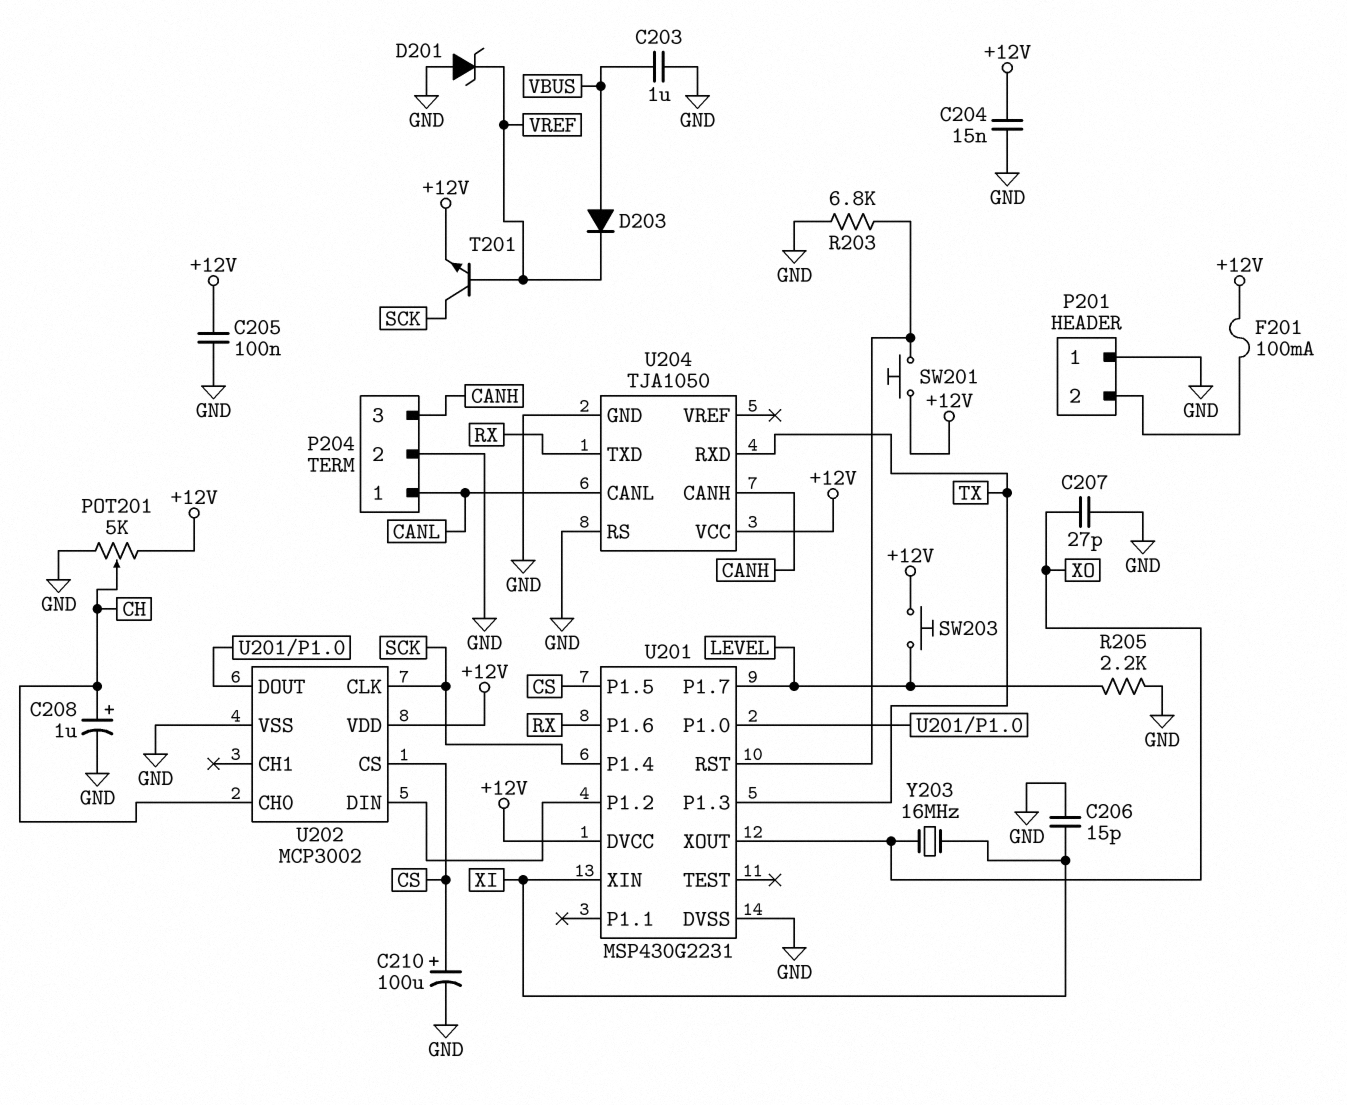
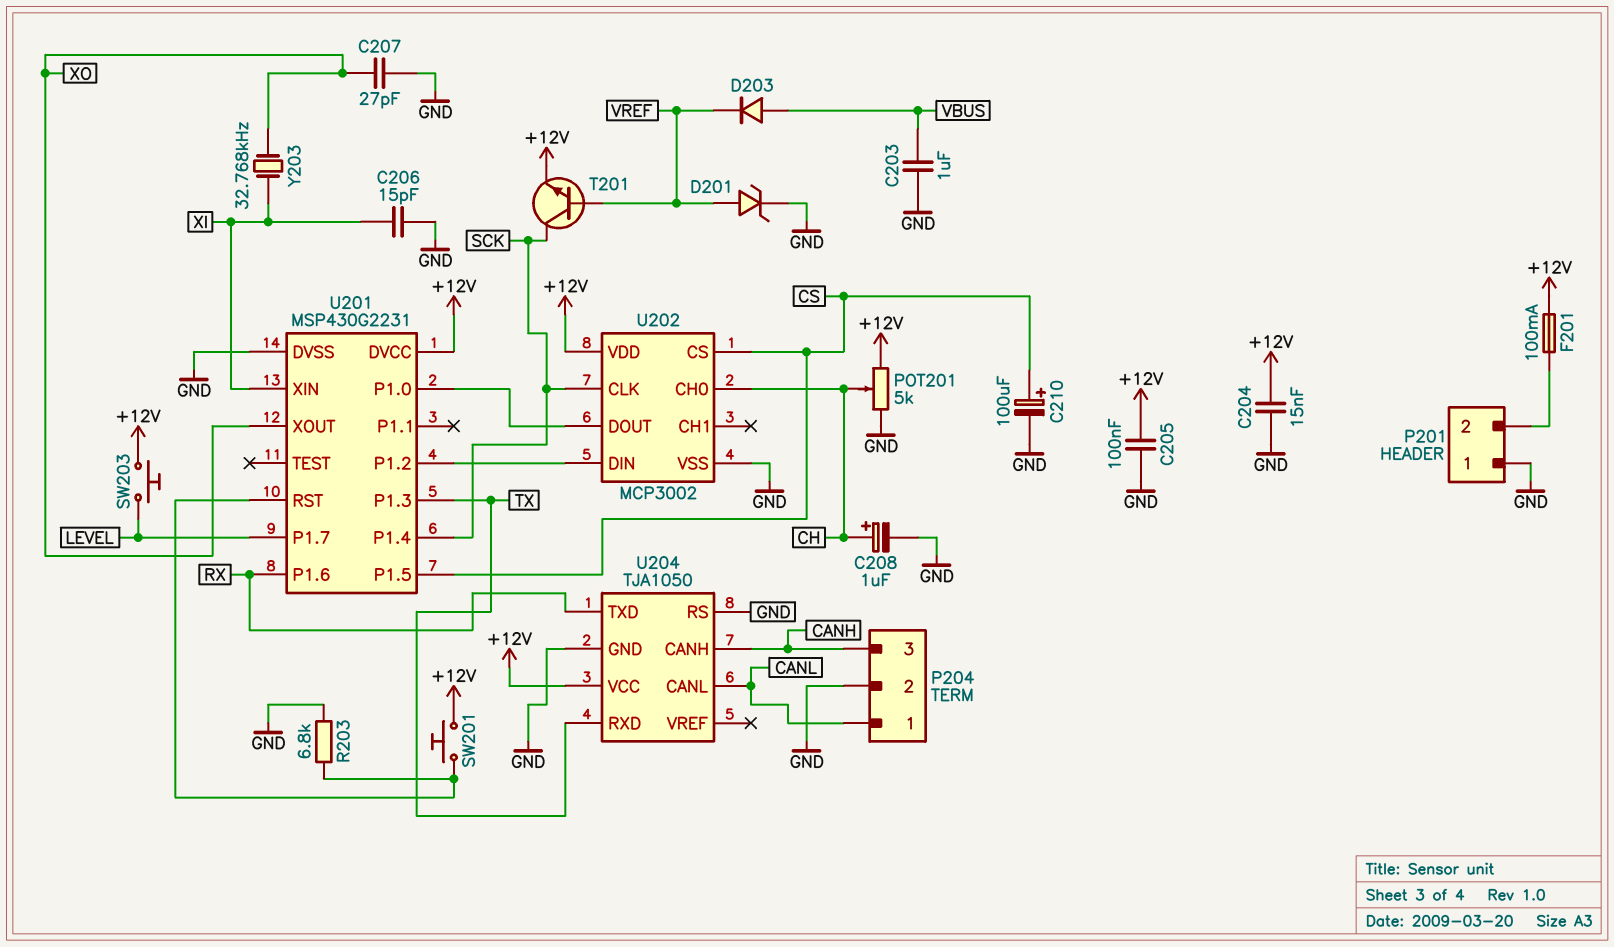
D201: zener (A GND, K VREF) -> zener (A VREF, K GND)
R205: 2.2k (GND, LEVEL) -> none
Y203: 16MHz (XI, XO) -> 32.768kHz (XI, XO)

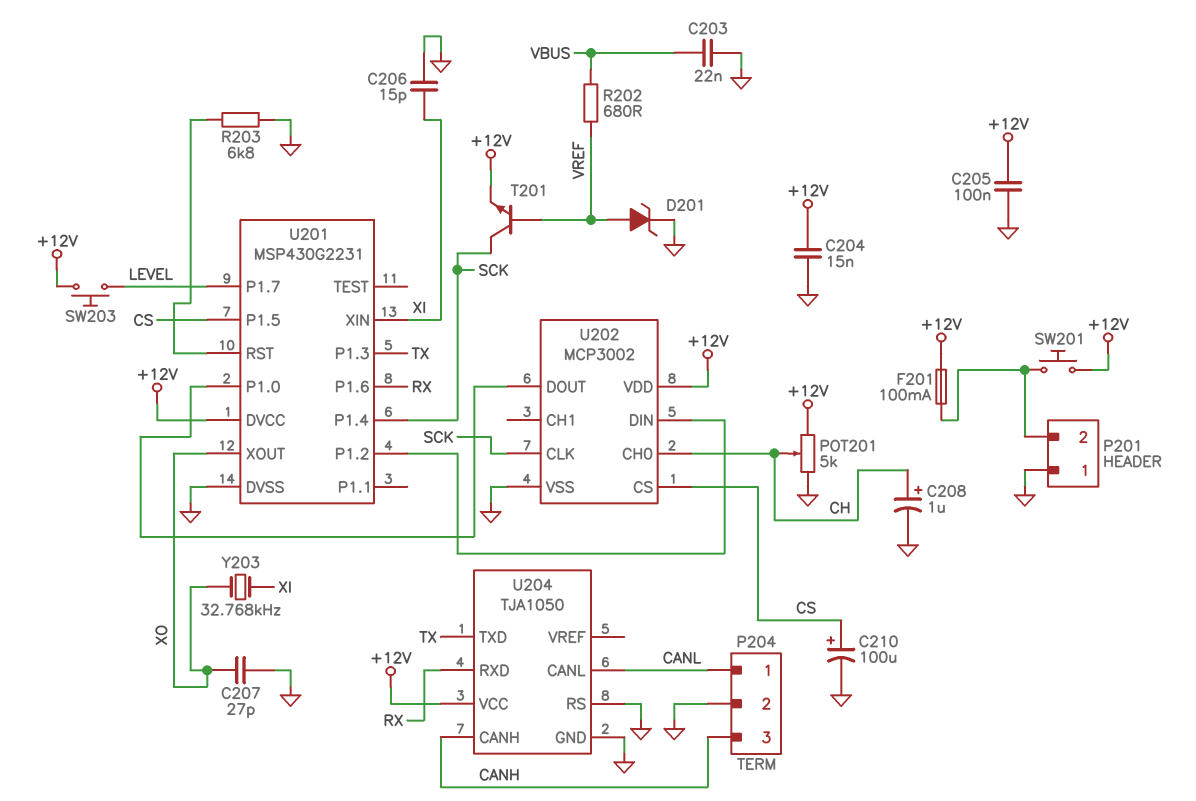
C203: 1uF (GND, VBUS) -> 22nF (GND, VBUS)
D203: diode (A VBUS, K VREF) -> none
R202: none -> 680 (VBUS, VREF)
SW201: button (+12V, U201/RST) -> button (+12V, P201/2)
U204 pin RXD: TX -> RX
U204 pin TXD: RX -> TX

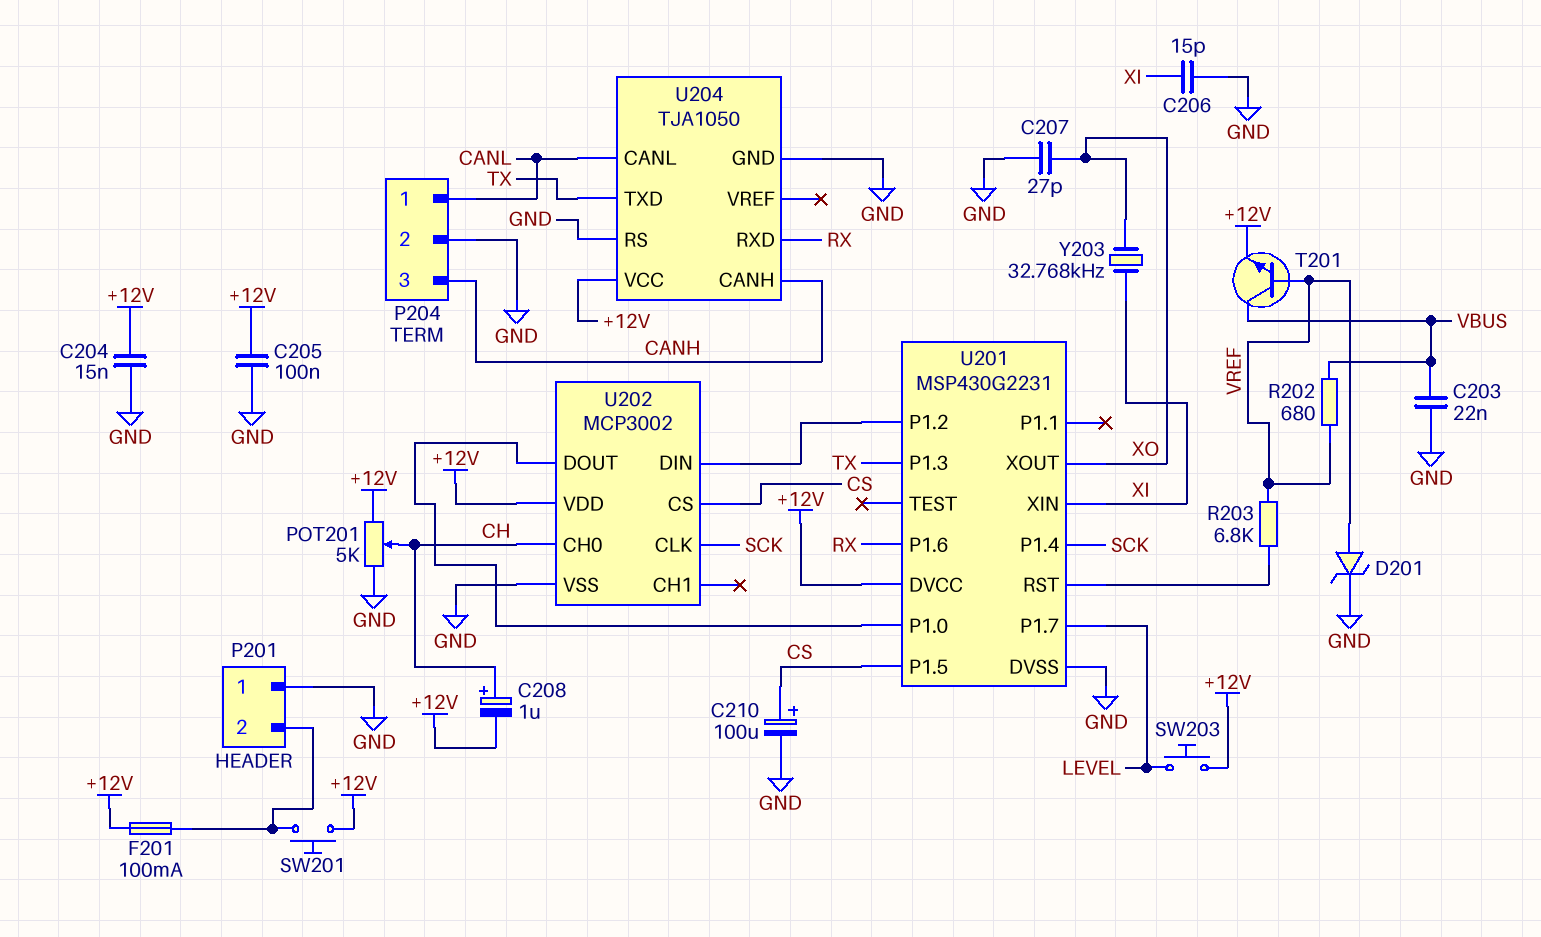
C208: 1uF (plus CH, minus GND) -> 1uF (plus CH, minus +12V)
R203: 6.8k (GND, U201/RST) -> 6.8k (U201/RST, VREF)
T201: NPN (B VREF, C SCK, E +12V) -> NPN (B VREF, C VBUS, E +12V)

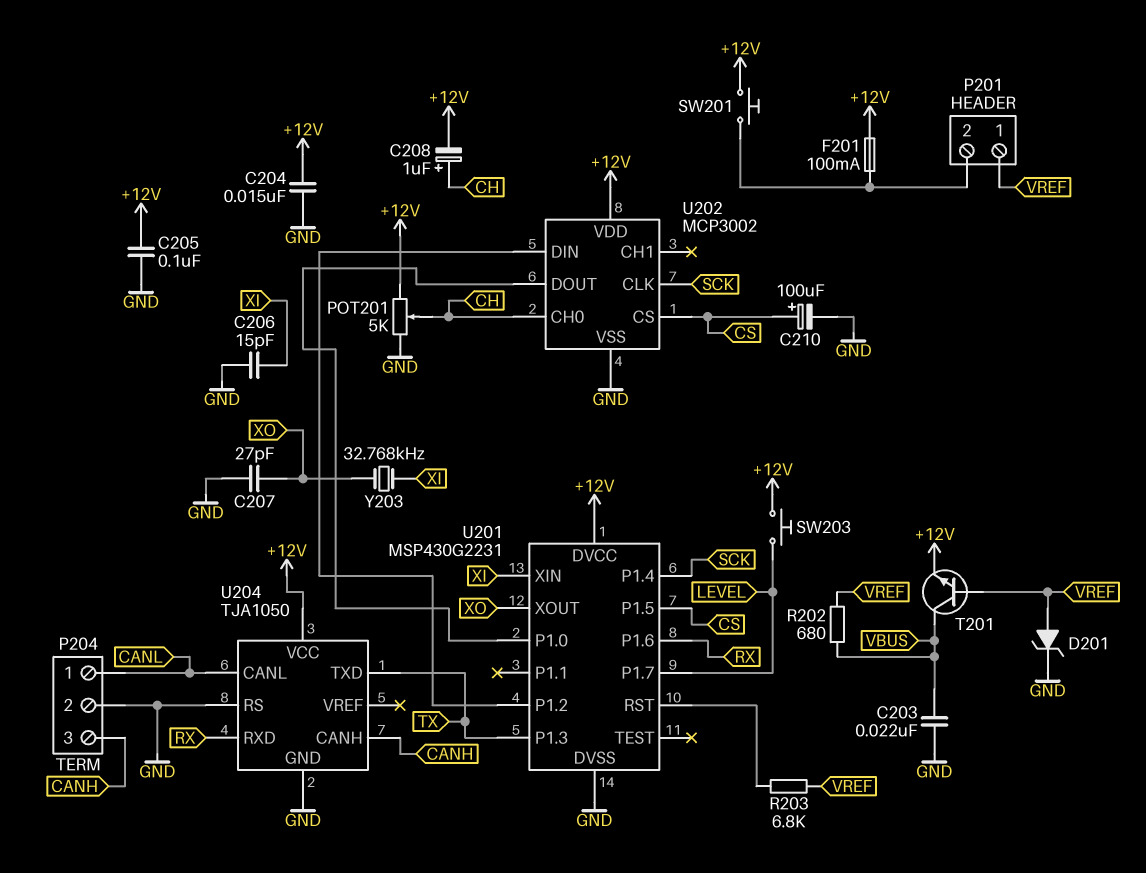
P201 pin 1: GND -> VREF

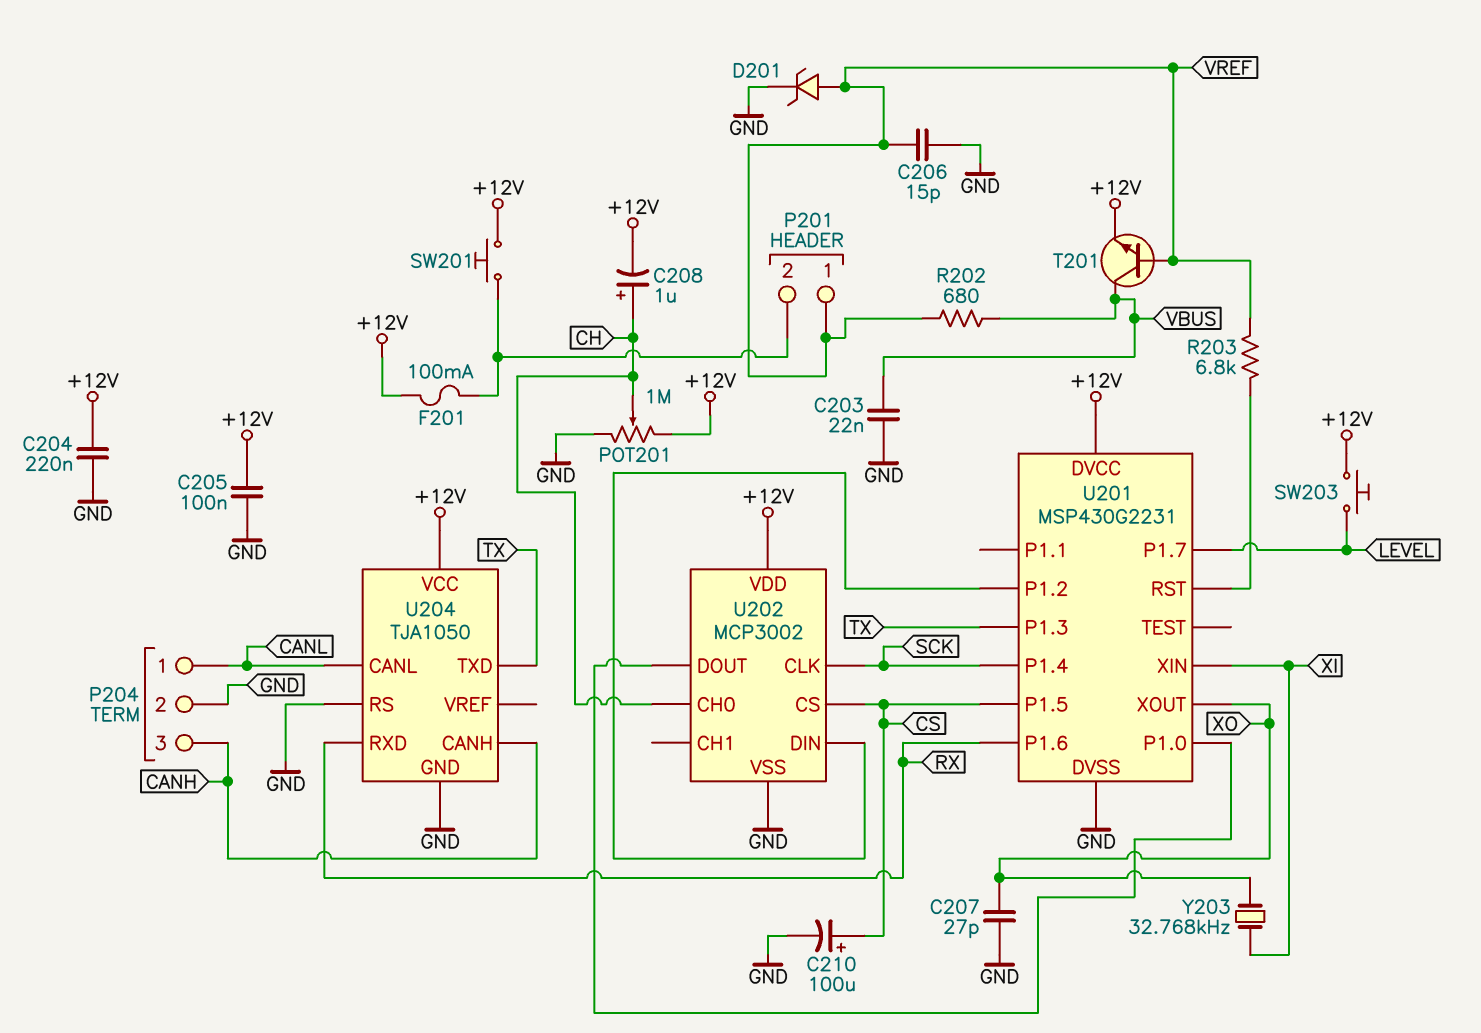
C204: 15nF (+12V, GND) -> 220nF (+12V, GND)
C206: 15pF (GND, XI) -> 15pF (GND, VREF)
POT201: 5k (+12V, GND, wiper CH) -> 1M (+12V, GND, wiper CH)

